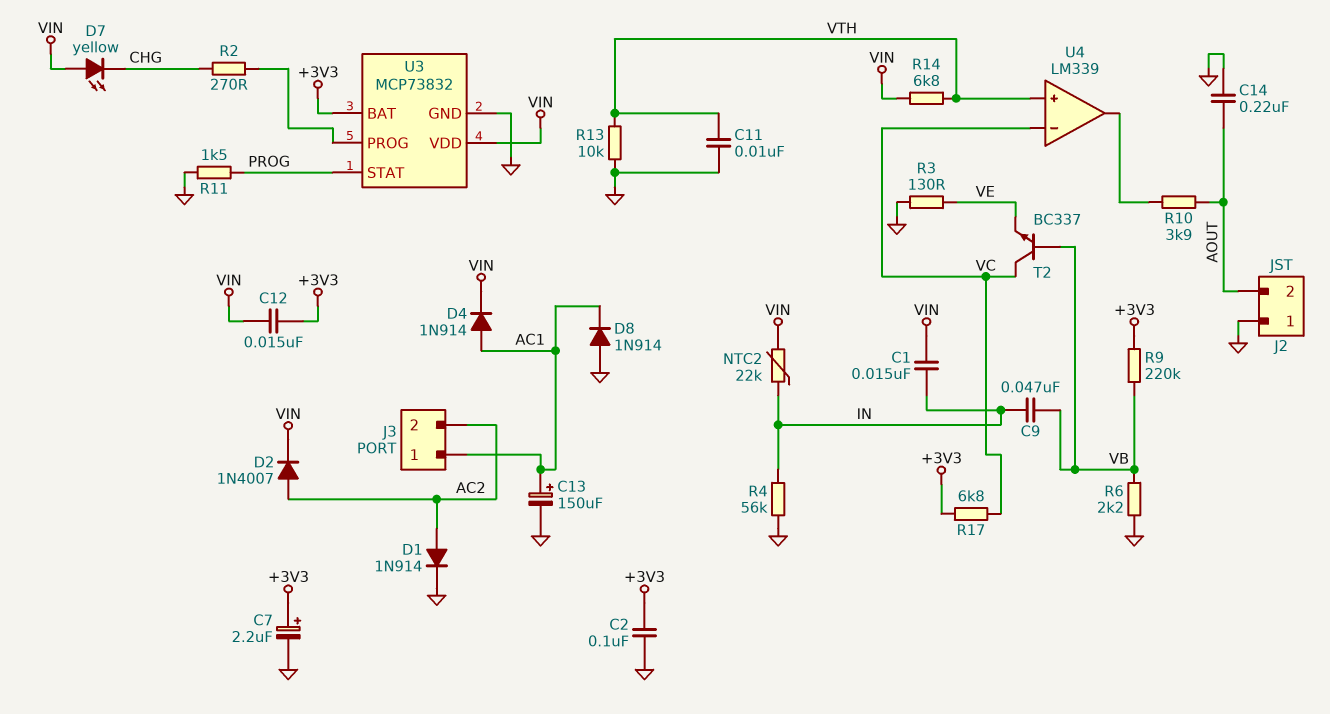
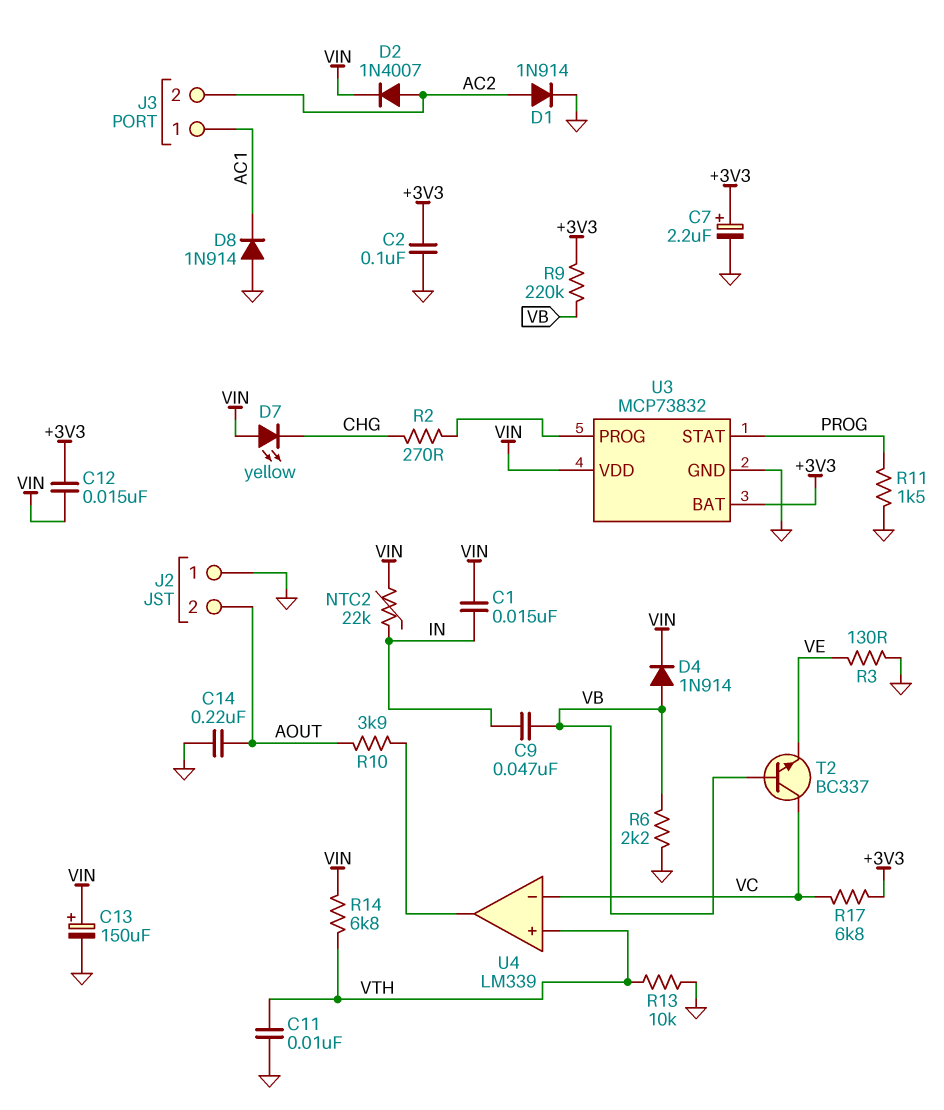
C13: 150uF (plus AC1, minus GND) -> 150uF (plus VIN, minus GND)
D4: diode 1N914 (A AC1, K VIN) -> diode 1N914 (A VB, K VIN)
R4: 56k (GND, IN) -> none

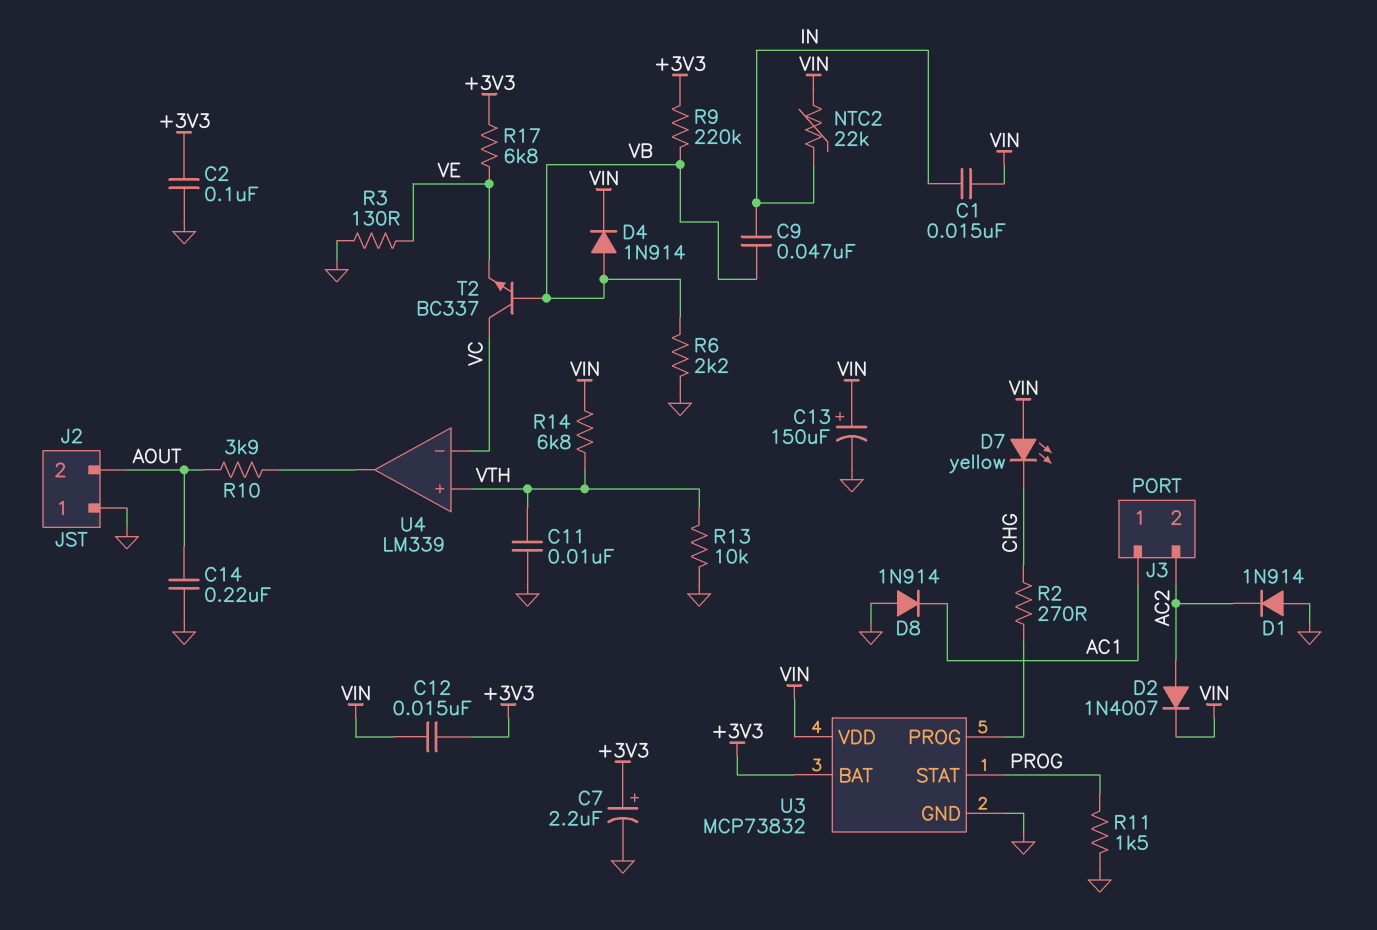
D1: diode 1N914 (A AC2, K GND) -> diode 1N914 (A GND, K AC2)
R17: 6.8k (+3V3, VC) -> 6.8k (+3V3, VE)

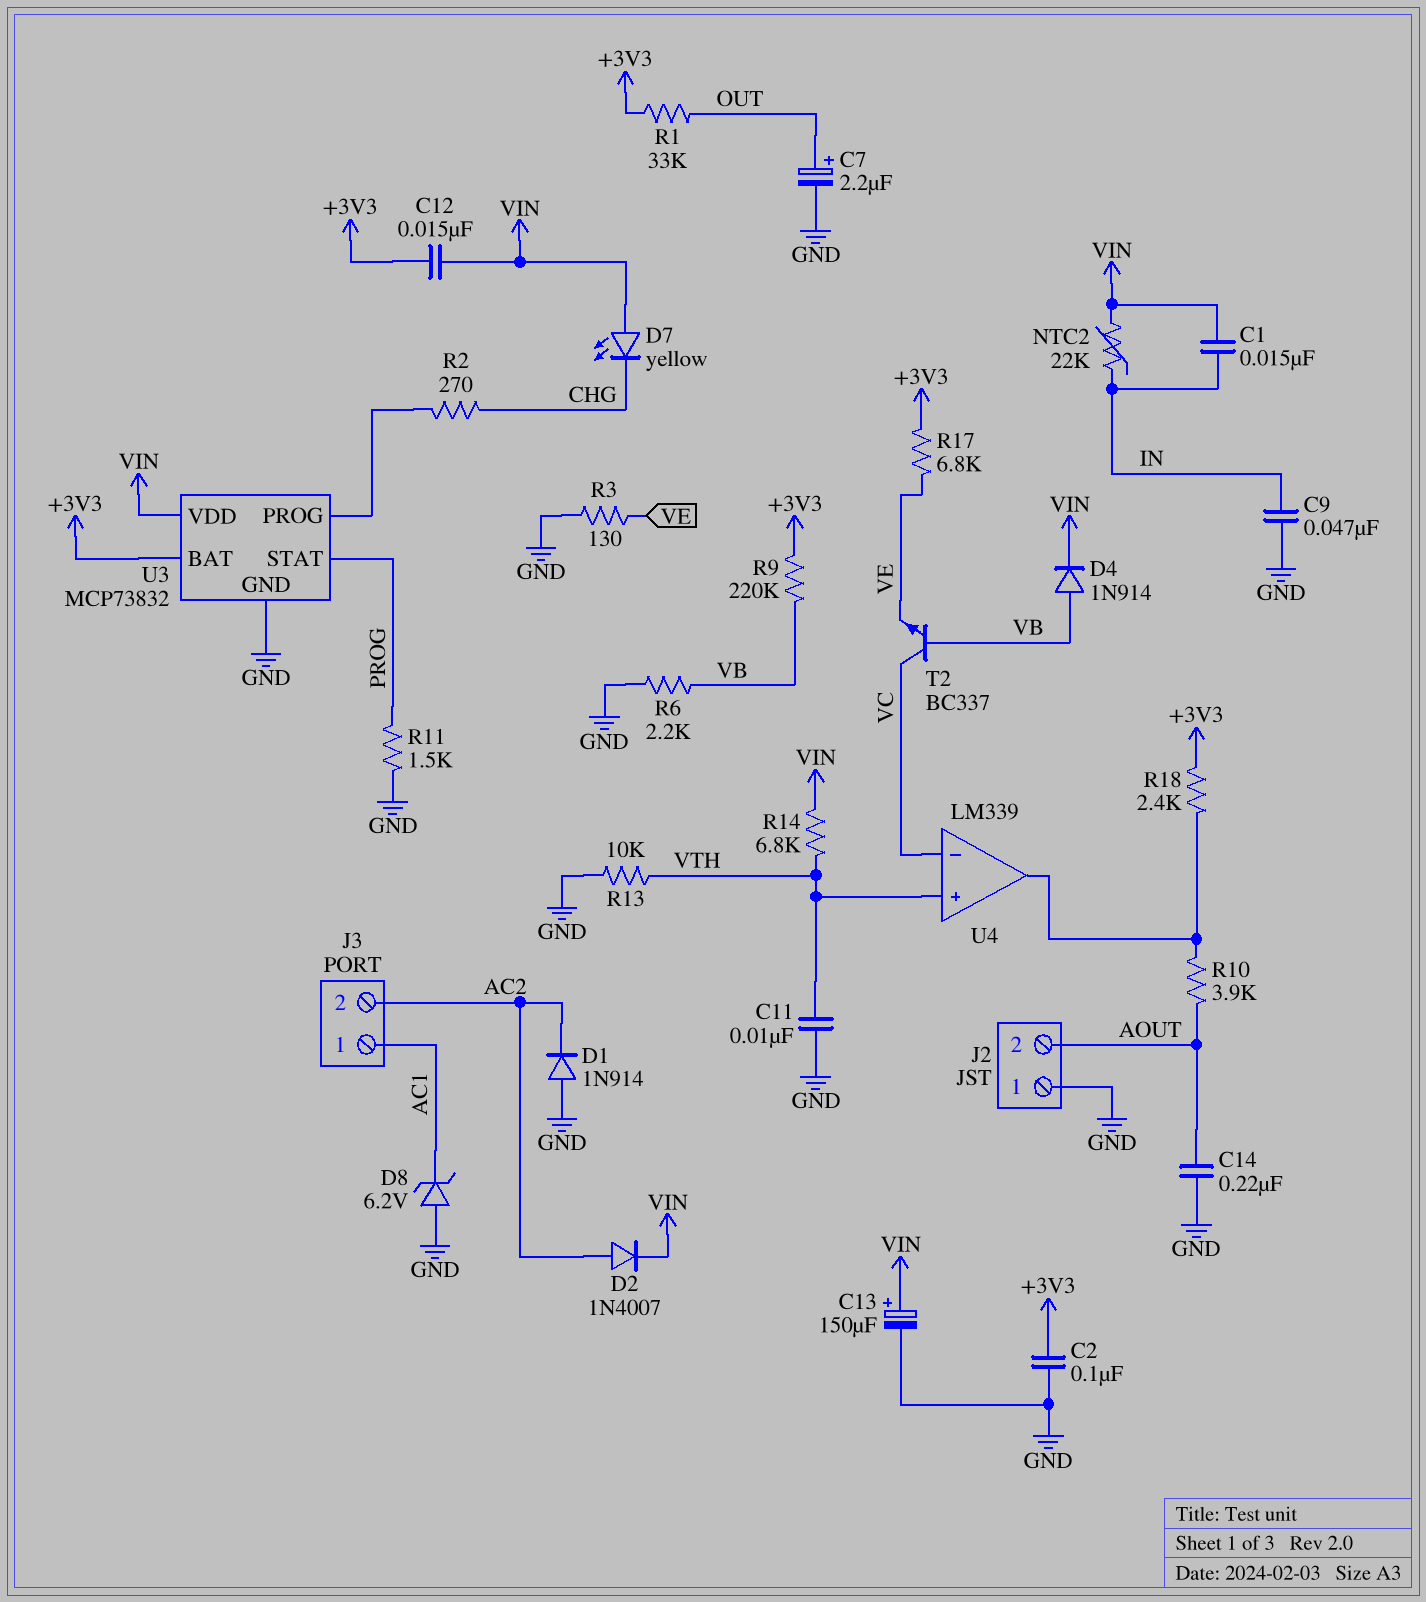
C7: 2.2uF (plus +3V3, minus GND) -> 2.2uF (plus OUT, minus GND)
C9: 47nF (IN, VB) -> 47nF (GND, IN)
D8: diode 1N914 (A GND, K AC1) -> zener 6.2V (A GND, K AC1)
R1: none -> 33k (+3V3, OUT)
R18: none -> 2.4k (+3V3, U4/out)

